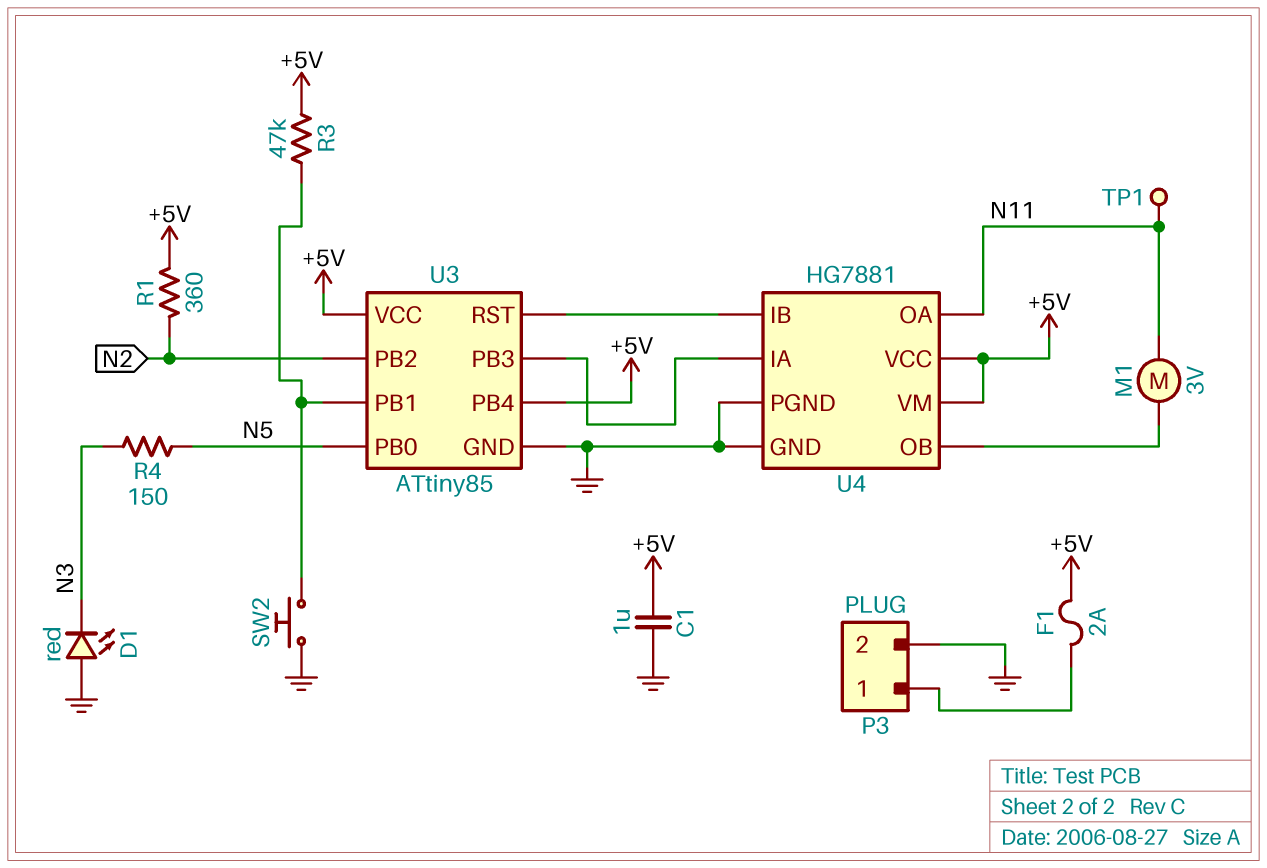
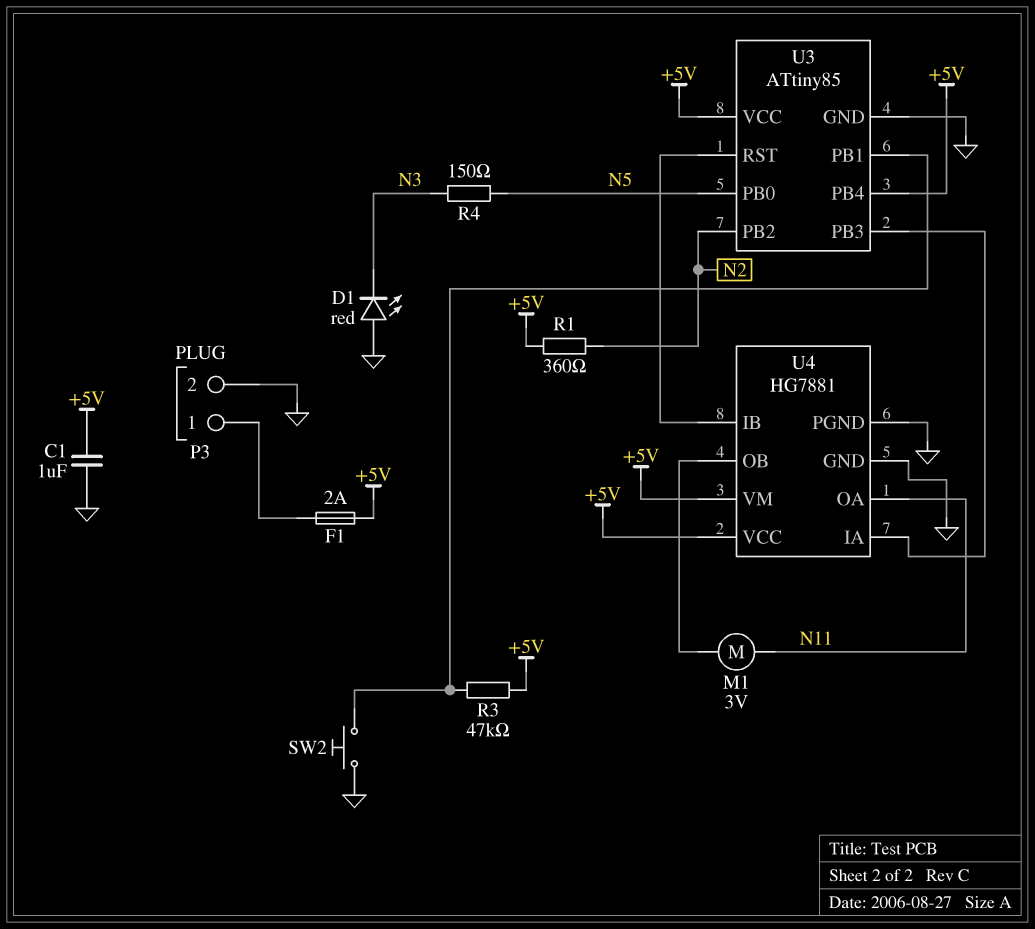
TP1: test point (N11) -> none

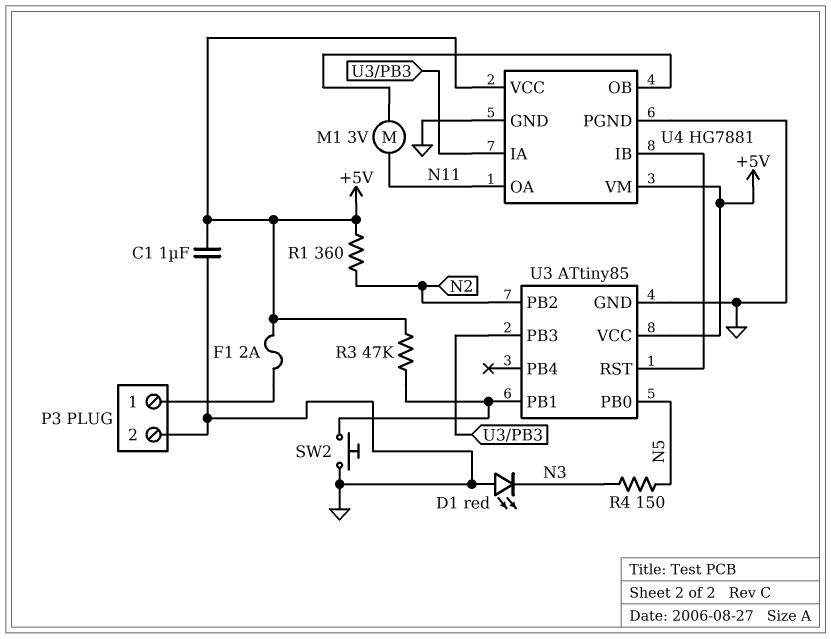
U3 pin PB4: +5V -> none

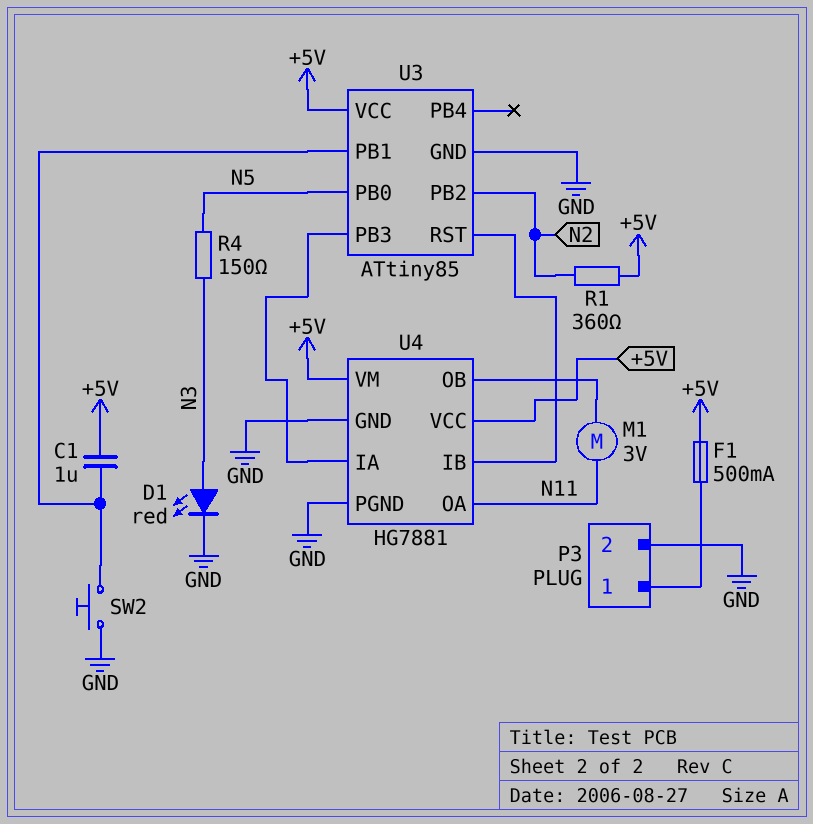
C1: 1uF (+5V, GND) -> 1uF (+5V, U3/PB1)
D1: LED red (A GND, K N3) -> LED red (A N3, K GND)
F1: 2A (+5V, P3/1) -> 500mA (+5V, P3/1)
R3: 47k (+5V, U3/PB1) -> none

